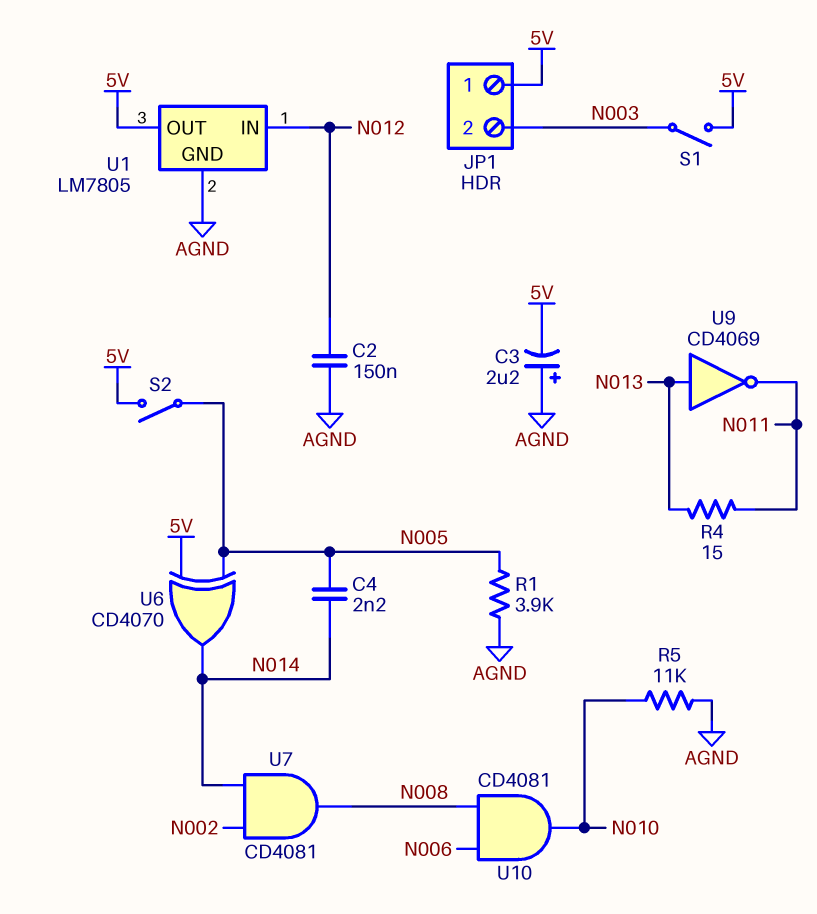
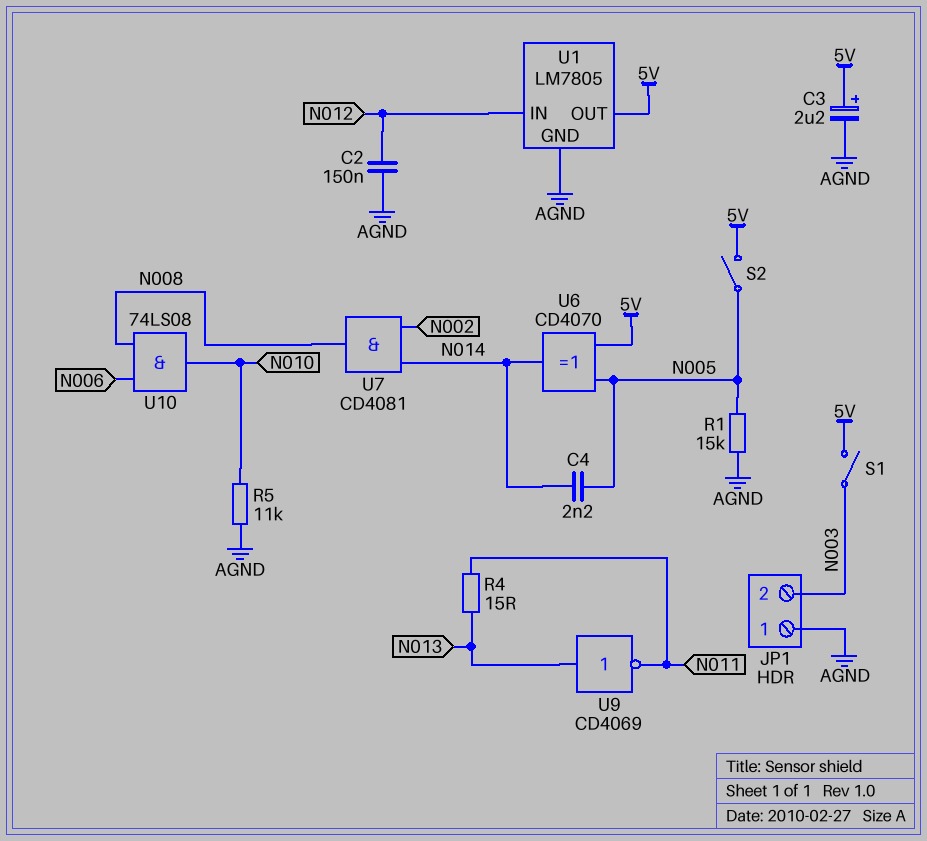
C3: 2.2uF (plus AGND, minus 5V) -> 2.2uF (plus 5V, minus AGND)
JP1 pin 1: 5V -> AGND
R1: 3.9k (AGND, N005) -> 15k (AGND, N005)
U10: AND CD4081 (in N006, in N008, out N010) -> AND 74LS08 (in N006, in N008, out N010)

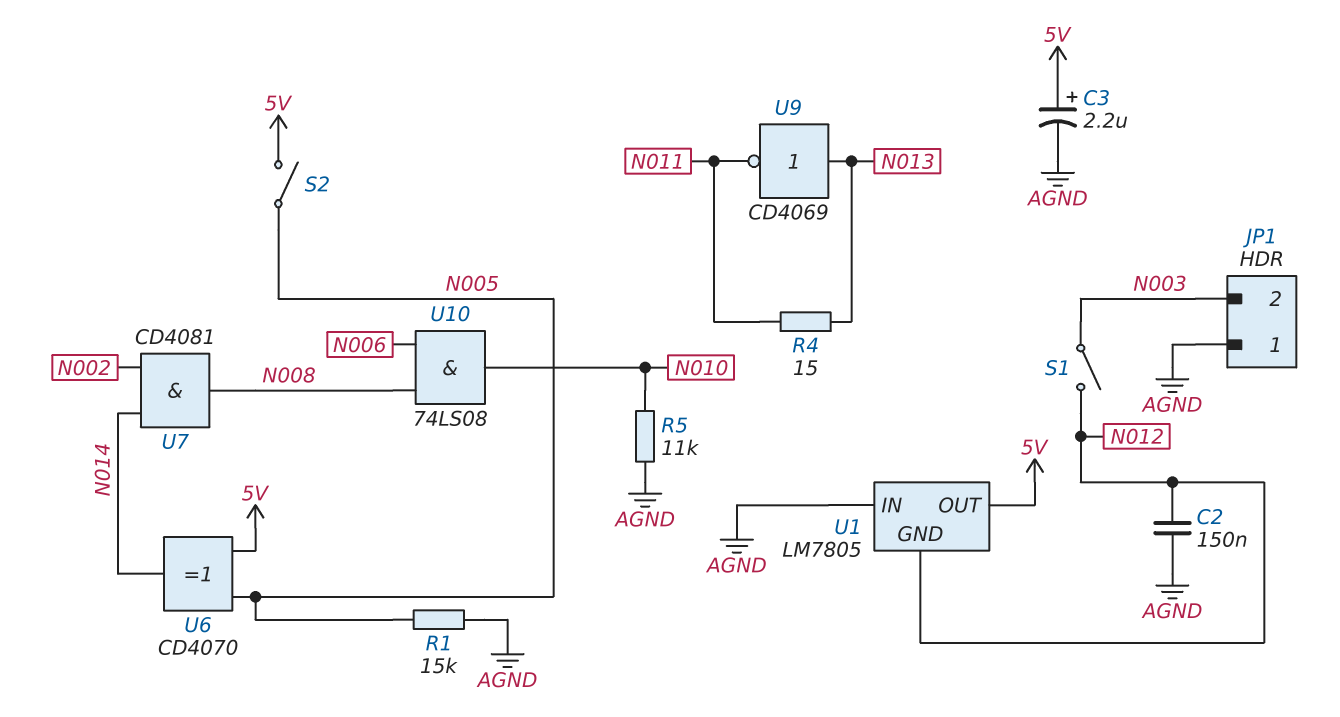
C4: 2.2nF (N005, N014) -> none
S1: switch (5V, N003) -> switch (N003, N012)
U1 pin GND: AGND -> N012
U1 pin IN: N012 -> AGND

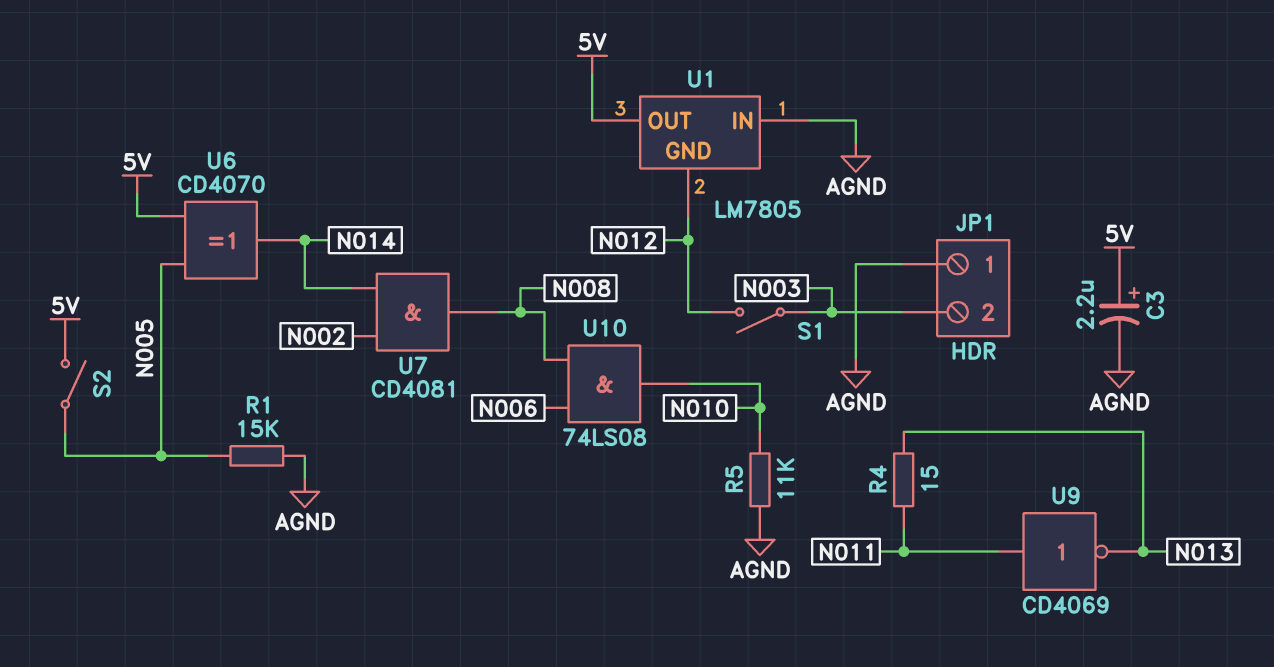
C2: 150nF (AGND, N012) -> none
U9: NOT CD4069 (in N013, out N011) -> NOT CD4069 (in N011, out N013)

